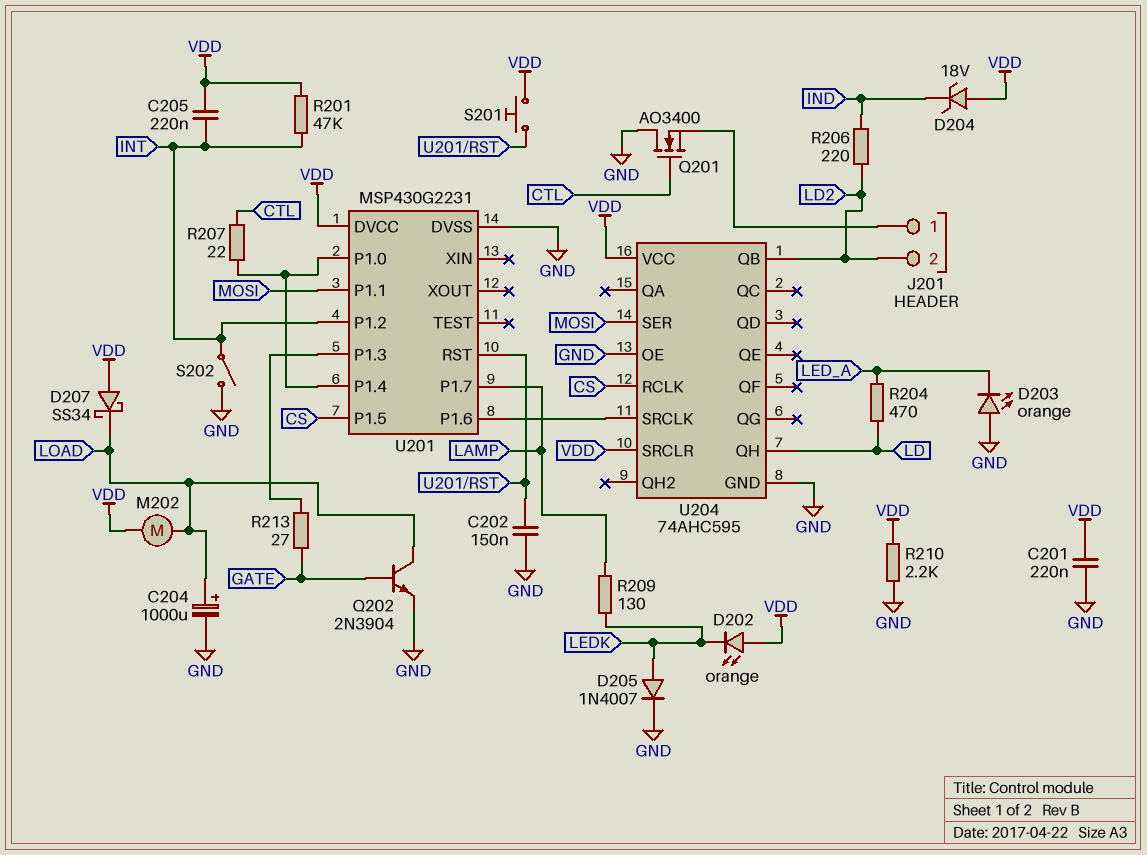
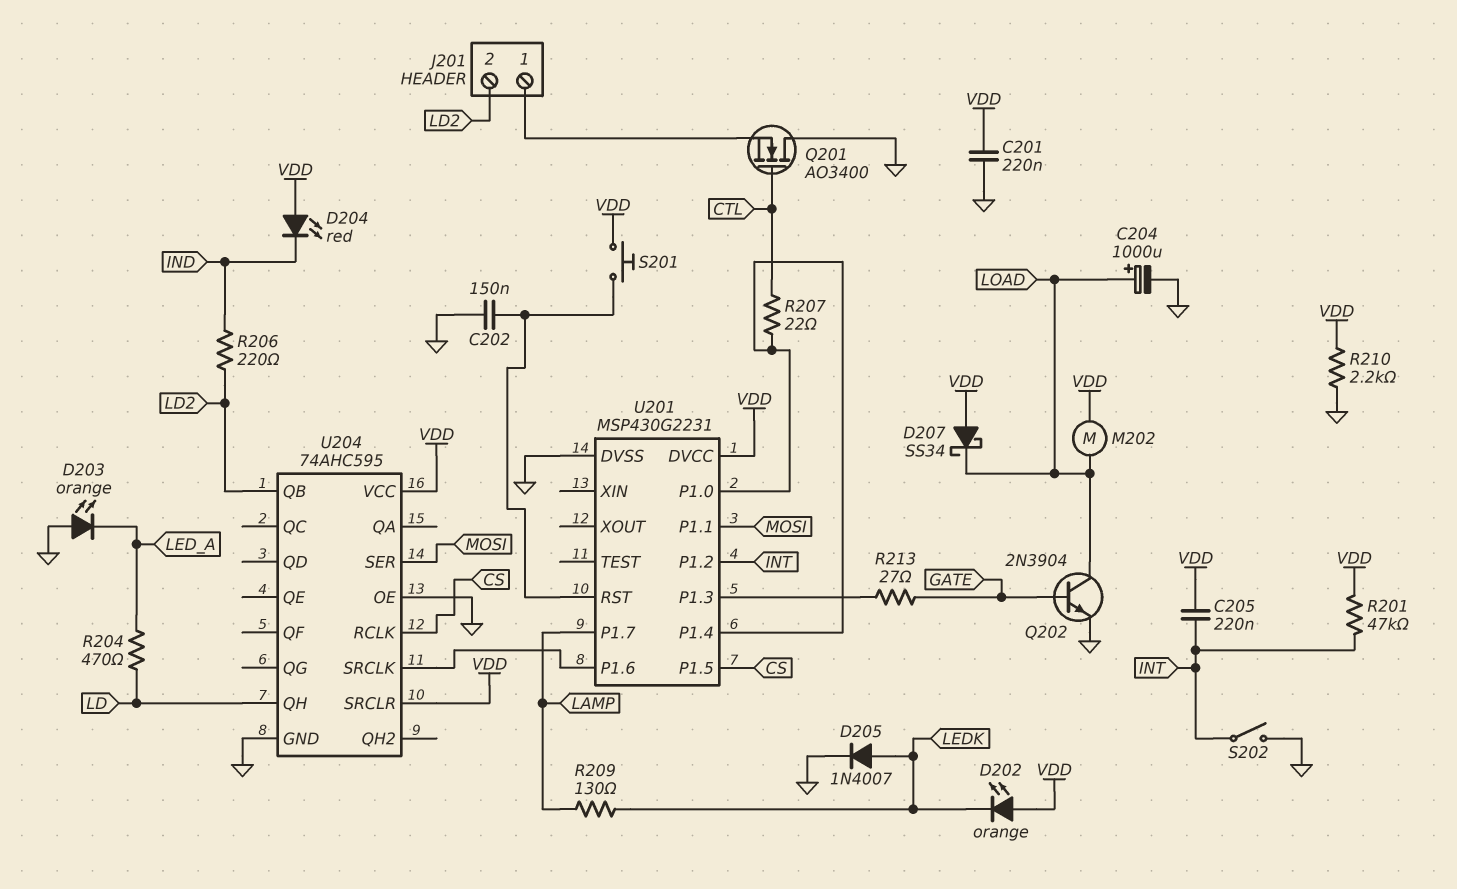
D204: zener 18V (A VDD, K IND) -> LED red (A VDD, K IND)

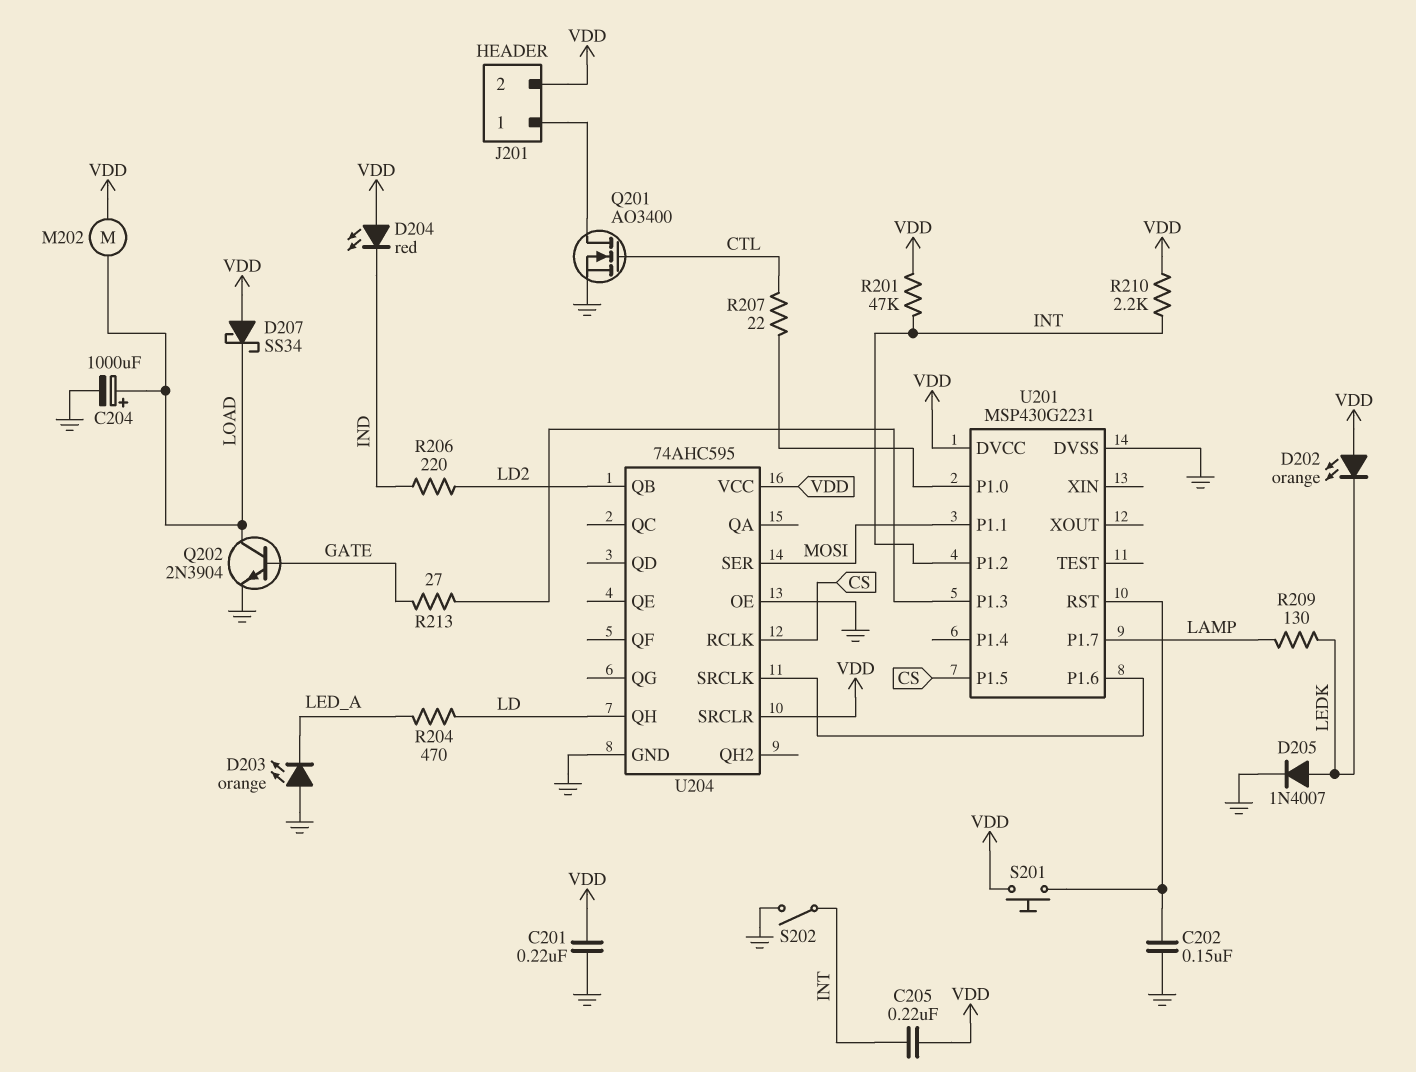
J201 pin 2: LD2 -> VDD
Q201: NMOS AO3400 (G CTL, D GND, S J201/1) -> NMOS AO3400 (G CTL, D J201/1, S GND)
R210: 2.2k (GND, VDD) -> 2.2k (INT, VDD)
U201 pin P1.4: U201/P1.0 -> none

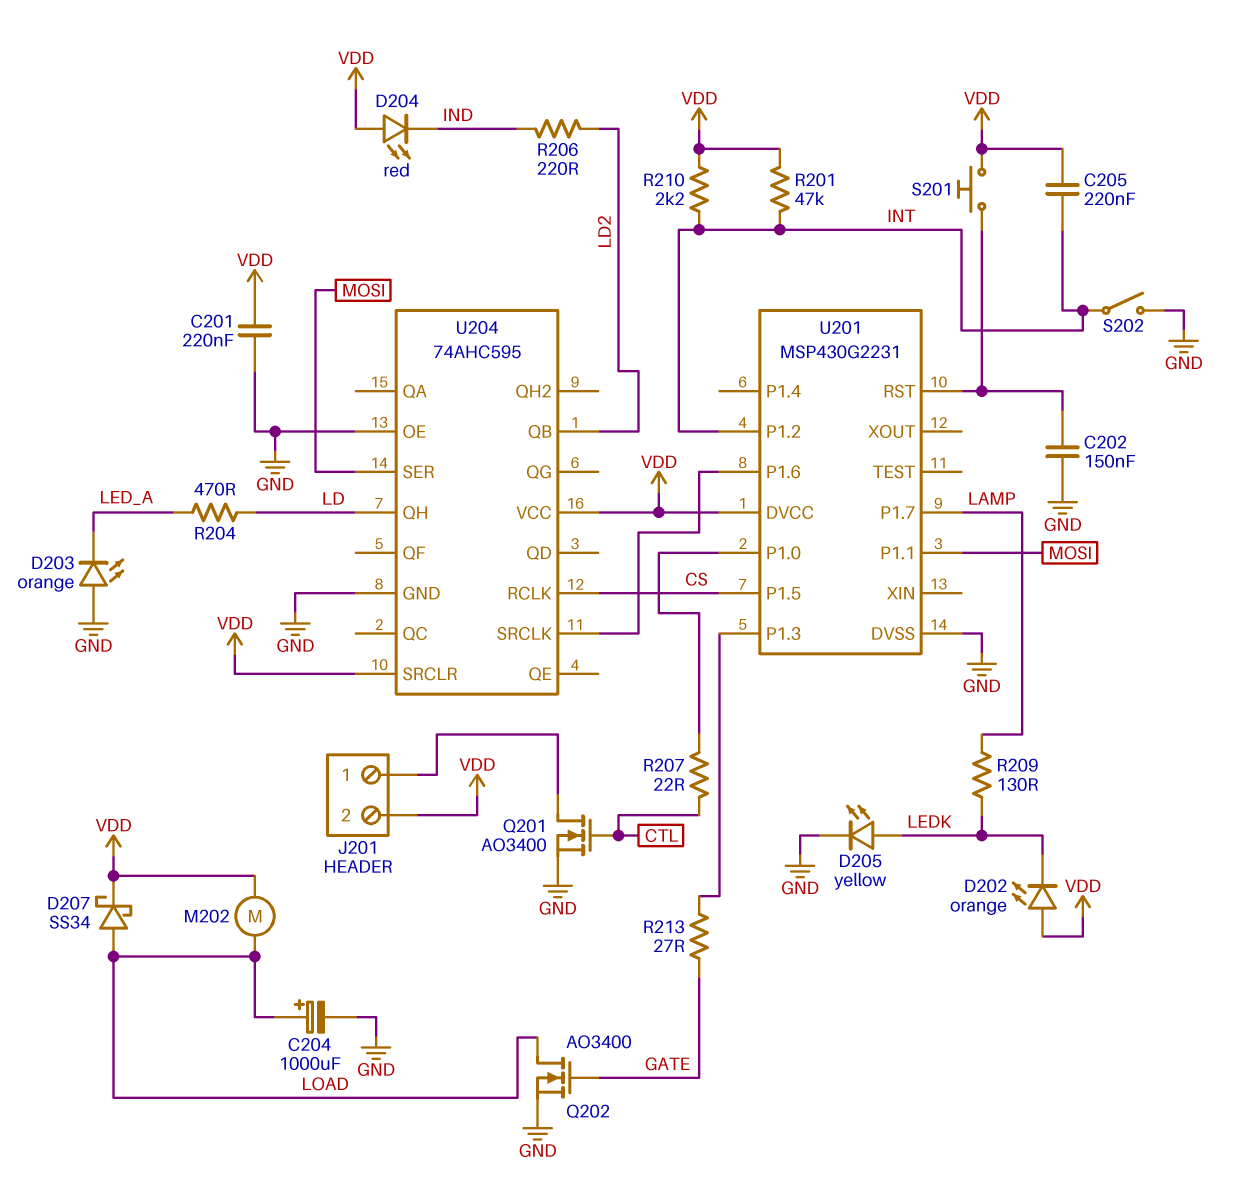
D205: diode 1N4007 (A LEDK, K GND) -> LED yellow (A LEDK, K GND)
D207: schottky SS34 (A VDD, K LOAD) -> schottky SS34 (A LOAD, K VDD)
Q202: NPN 2N3904 (B GATE, C LOAD, E GND) -> NMOS AO3400 (G GATE, D LOAD, S GND)

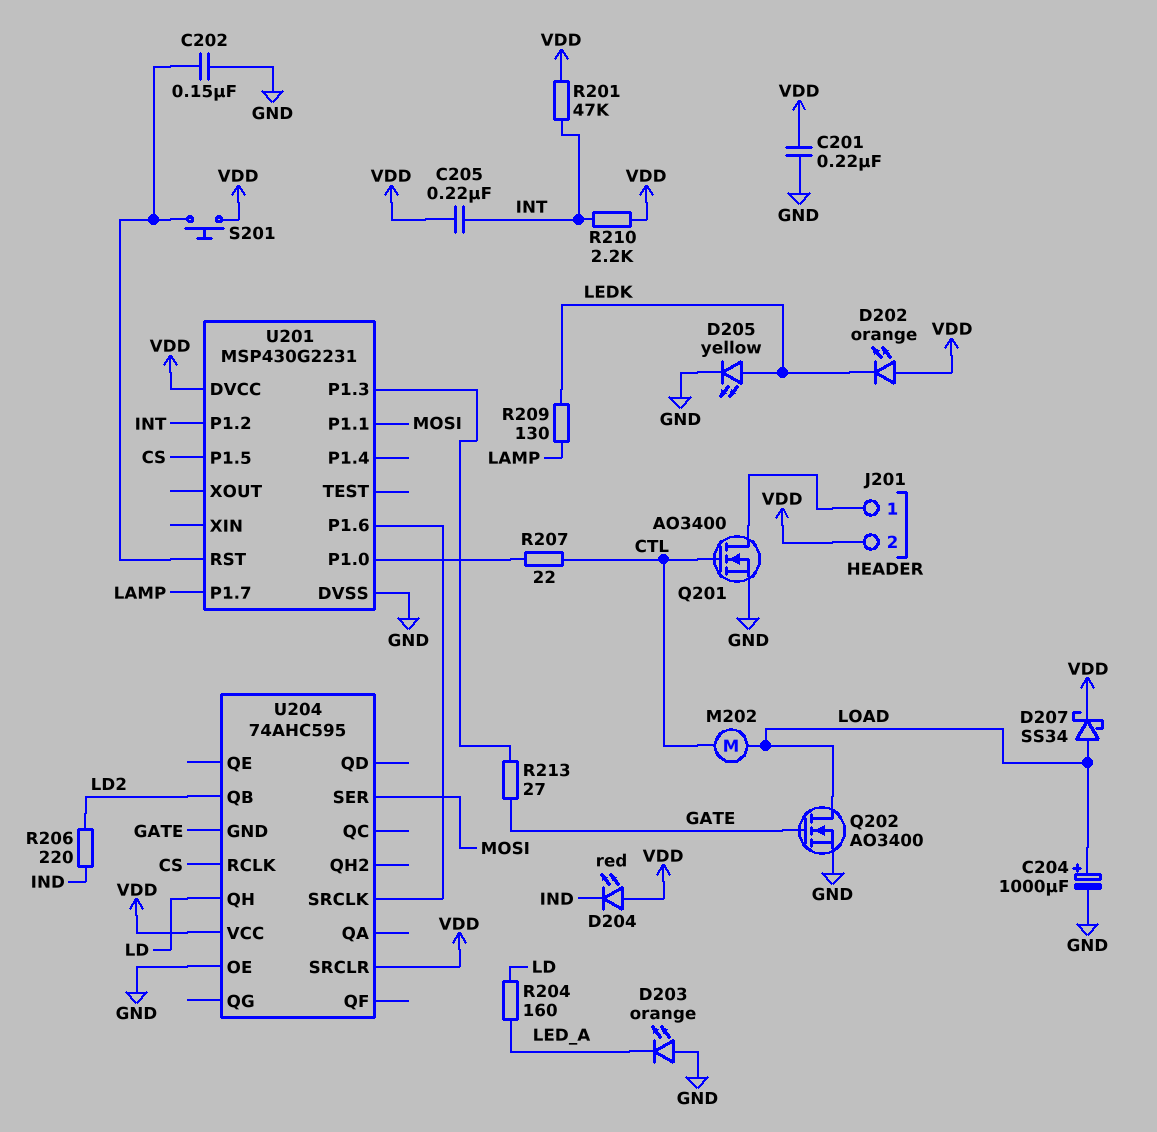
M202: motor (LOAD, VDD) -> motor (CTL, LOAD)
R204: 470 (LD, LED_A) -> 160 (LD, LED_A)
S202: switch (GND, INT) -> none
U204 pin GND: GND -> GATE

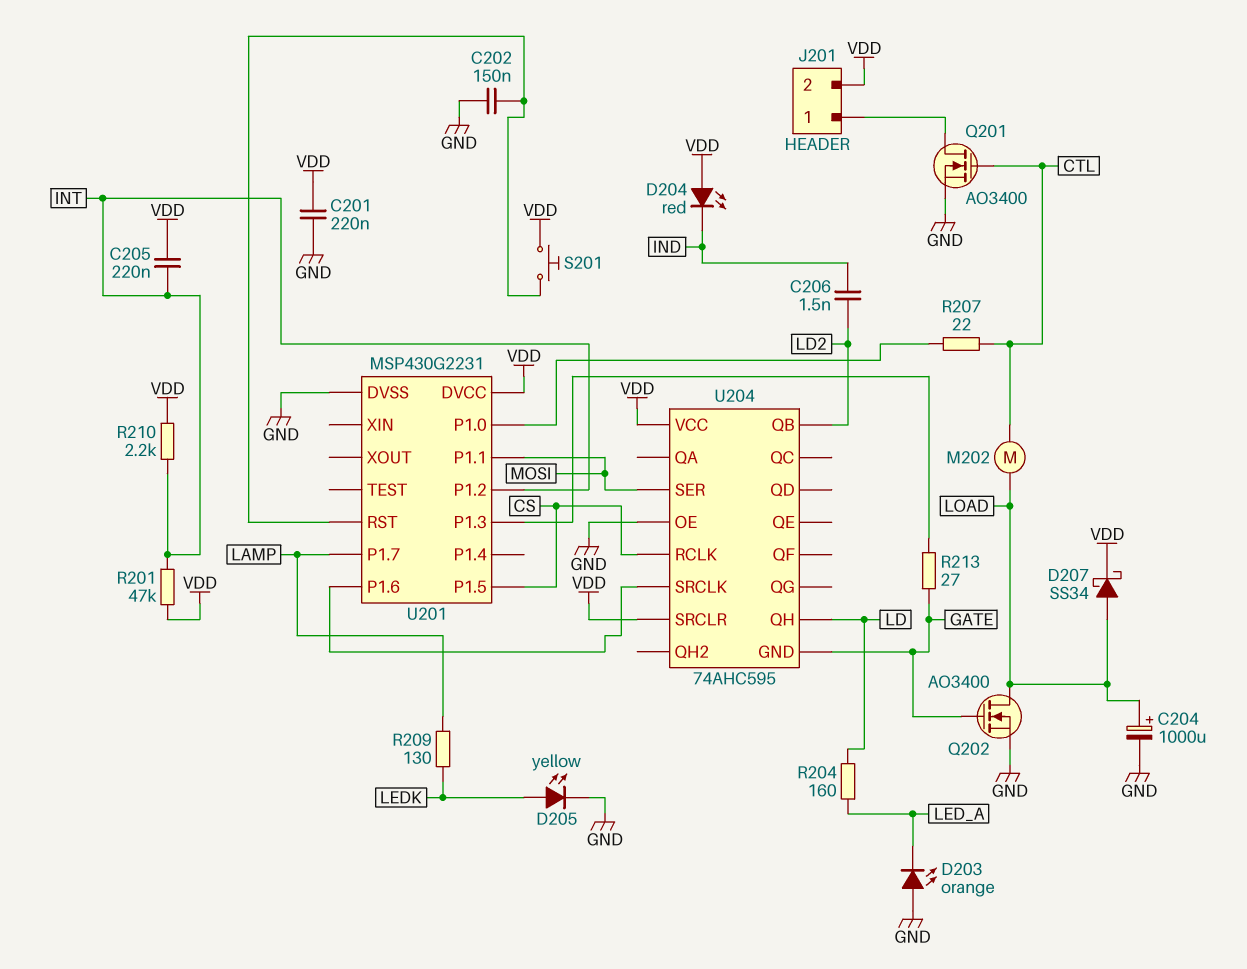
C206: none -> 1.5nF (IND, LD2)
D202: LED orange (A VDD, K LEDK) -> none
R206: 220 (IND, LD2) -> none

